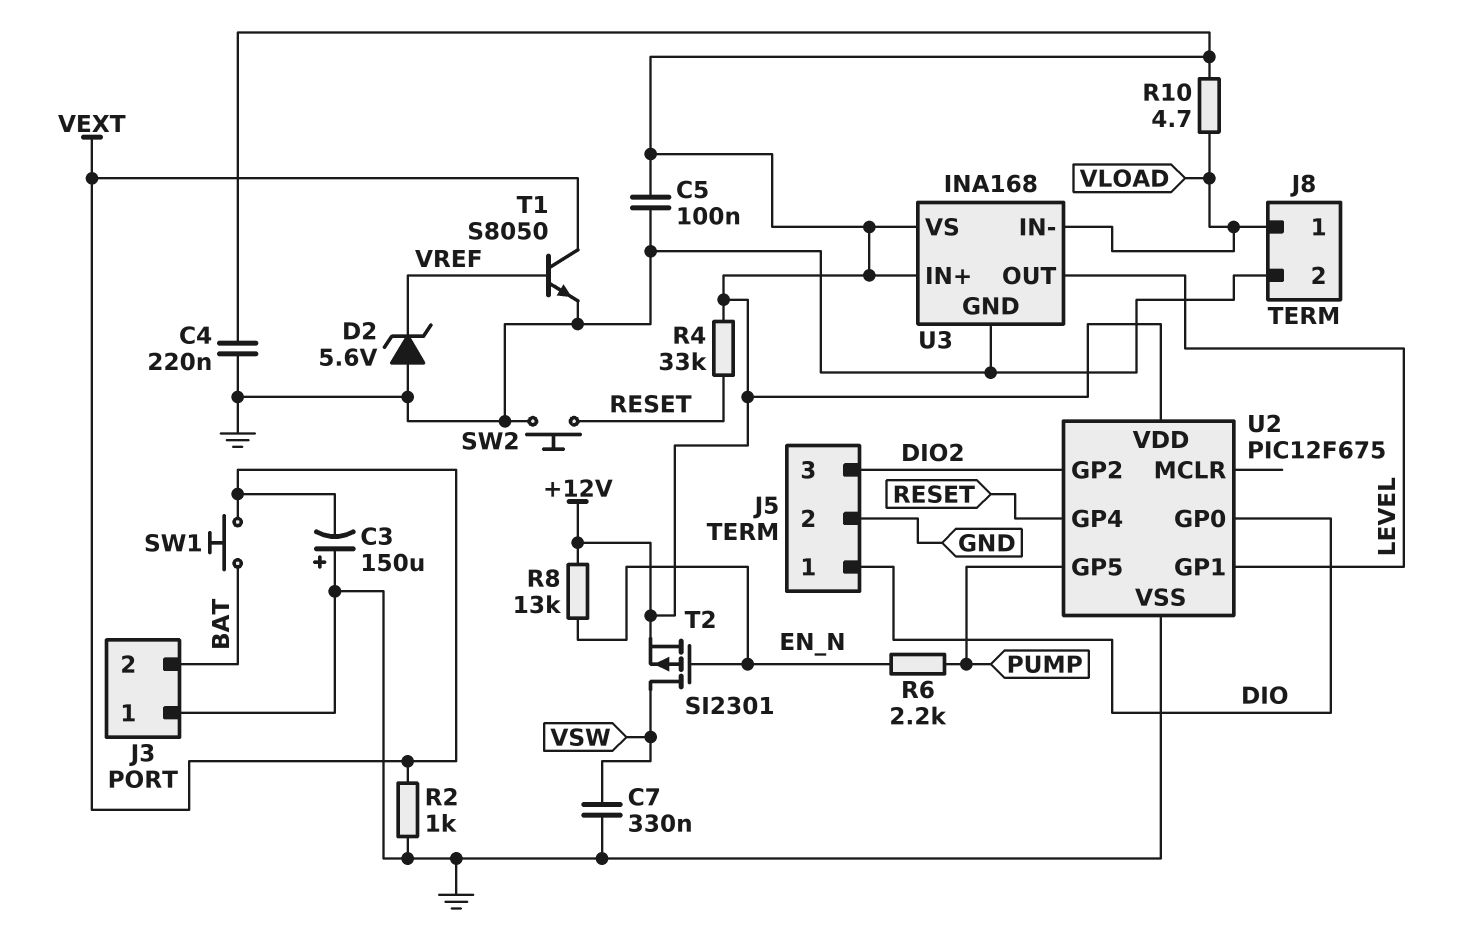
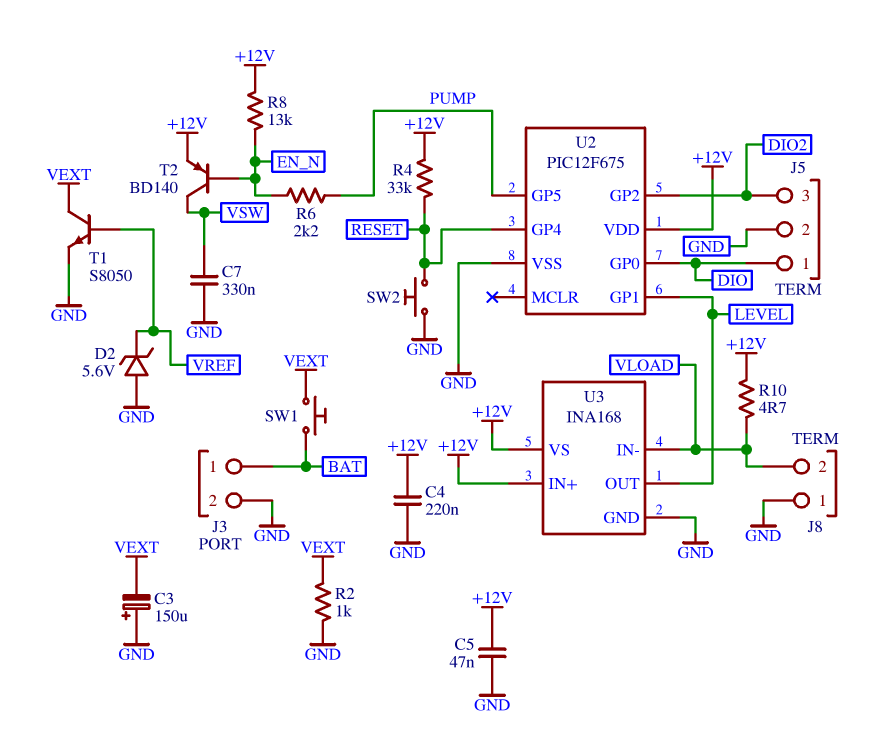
C5: 100nF (+12V, GND) -> 47nF (+12V, GND)
J3 pin 1: GND -> BAT
J3 pin 2: BAT -> GND
J8 pin 1: VLOAD -> GND
J8 pin 2: GND -> VLOAD
T2: PMOS SI2301 (G EN_N, D VSW, S +12V) -> PNP BD140 (B EN_N, C VSW, E +12V)

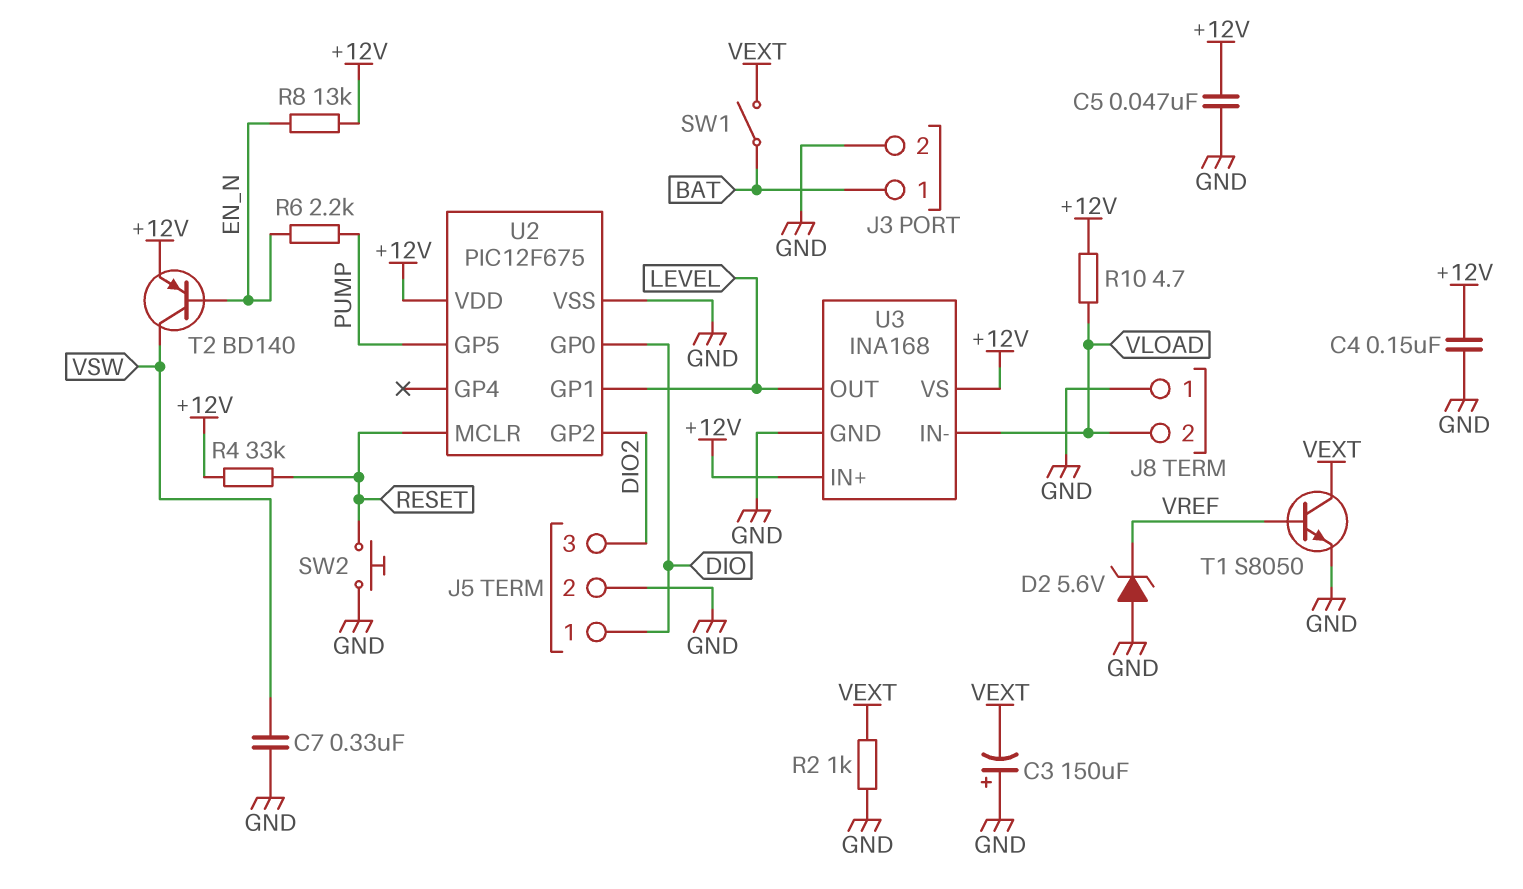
C4: 220nF (+12V, GND) -> 150nF (+12V, GND)
SW1: button (BAT, VEXT) -> switch (BAT, VEXT)
U2 pin GP4: RESET -> none
U2 pin MCLR: none -> RESET

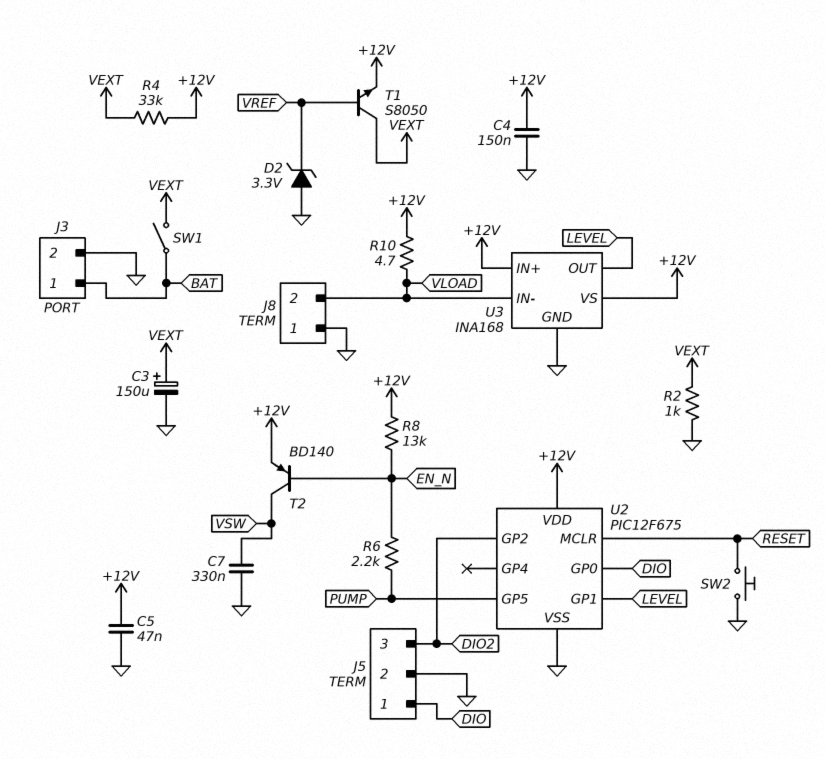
C3: 150uF (plus GND, minus VEXT) -> 150uF (plus VEXT, minus GND)
D2: zener 5.6V (A GND, K VREF) -> zener 3.3V (A GND, K VREF)
R4: 33k (+12V, RESET) -> 33k (+12V, VEXT)
T1: NPN S8050 (B VREF, C VEXT, E GND) -> NPN S8050 (B VREF, C VEXT, E +12V)

